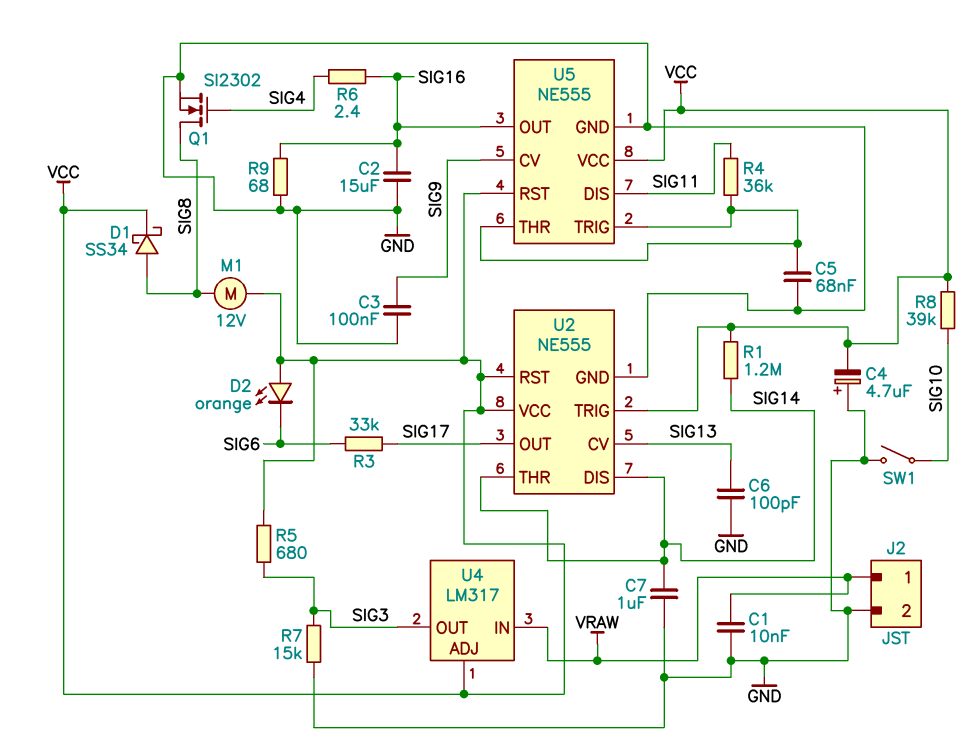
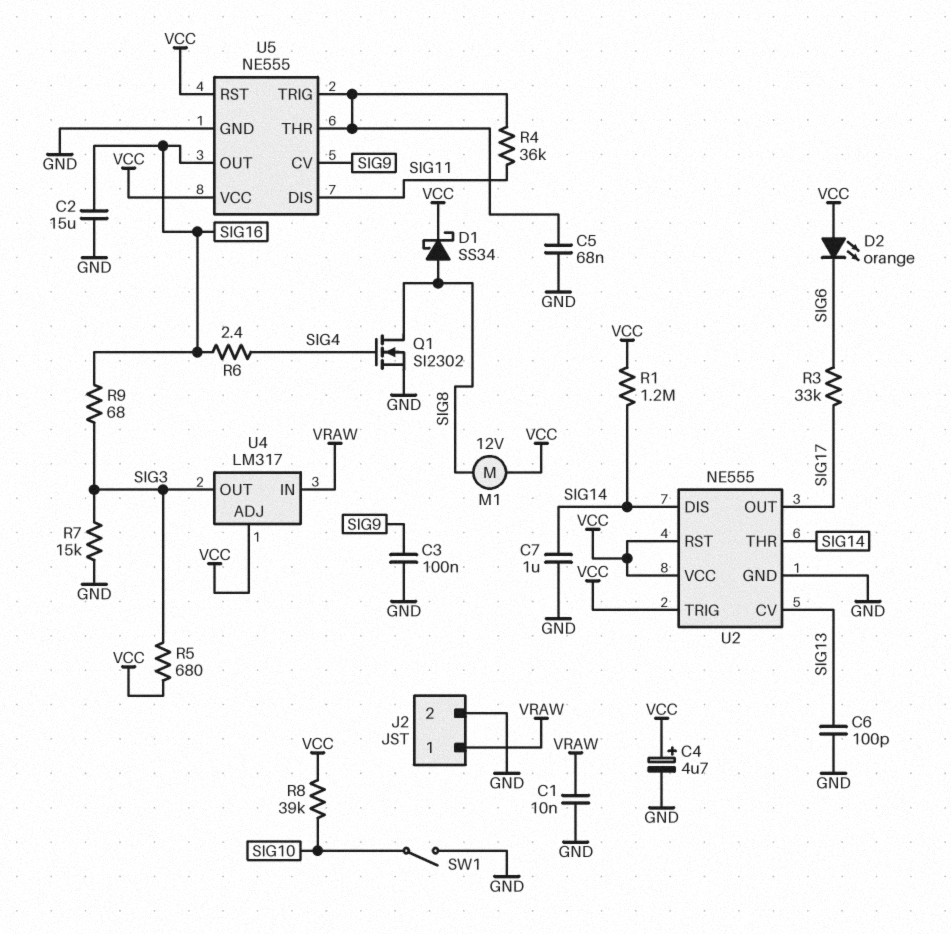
C4: 4.7uF (plus GND, minus VCC) -> 4.7uF (plus VCC, minus GND)
R9: 68 (GND, SIG16) -> 68 (SIG3, SIG16)

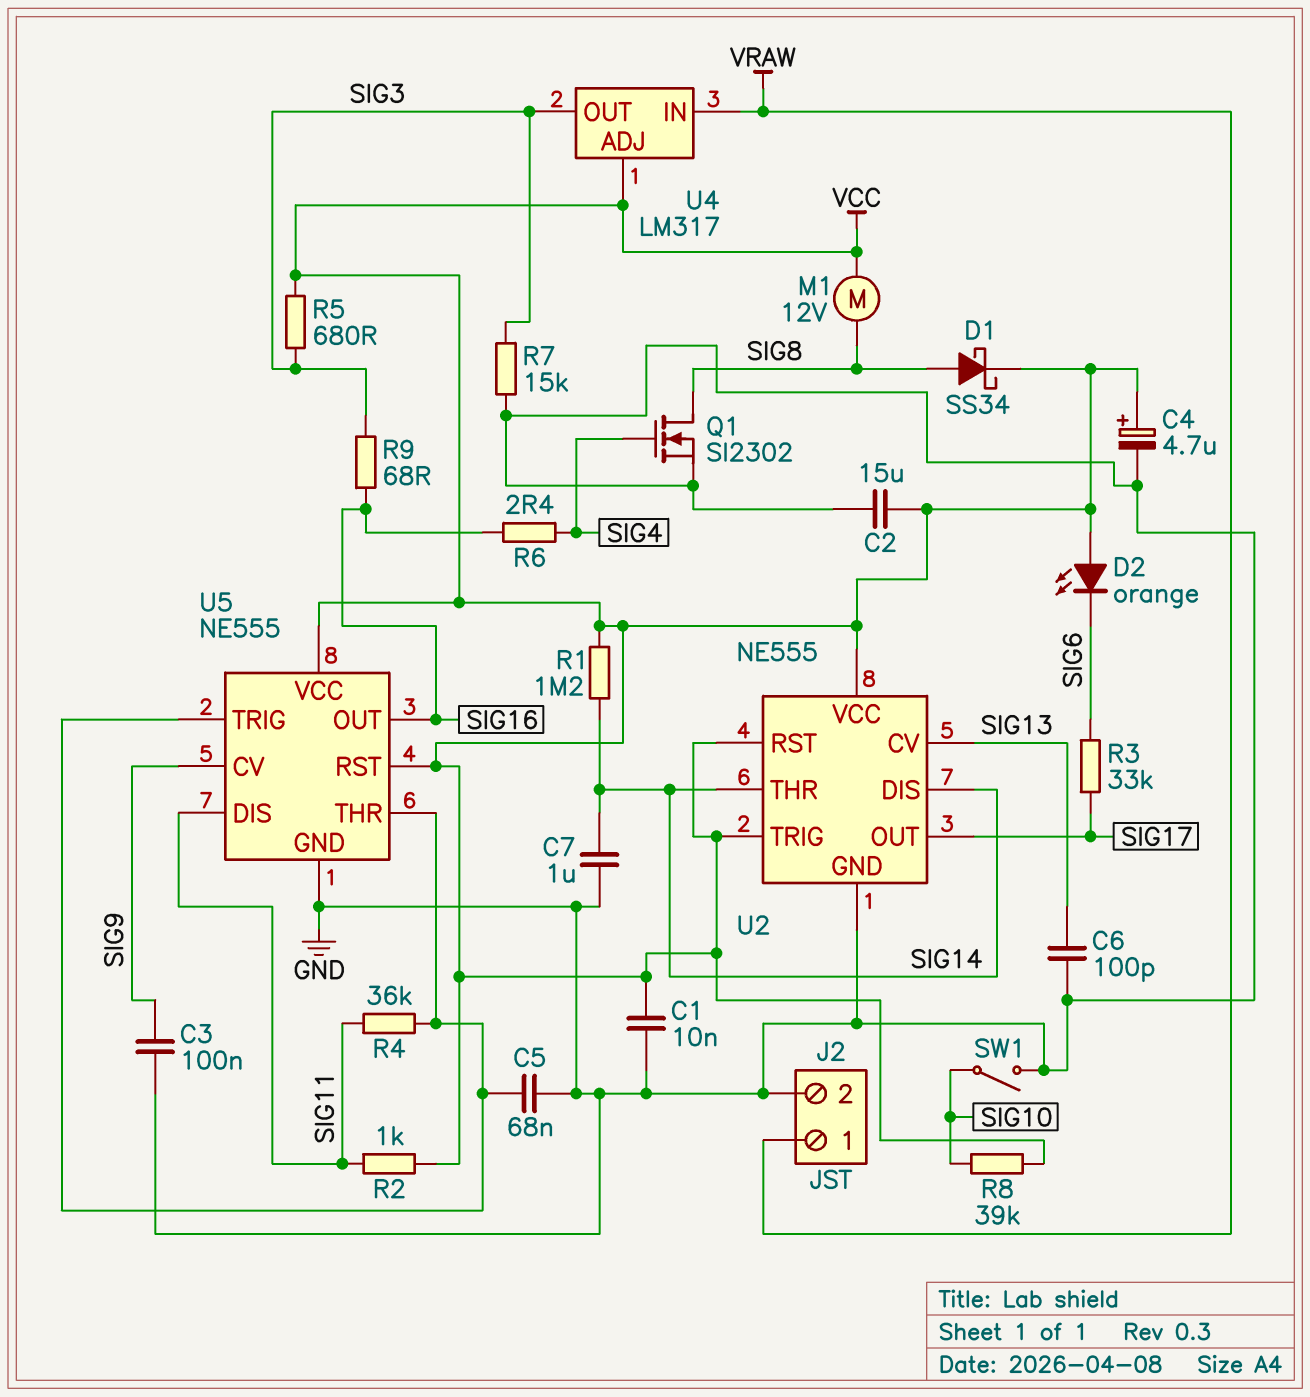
C1: 10nF (GND, VRAW) -> 10nF (GND, VCC)
C2: 15uF (GND, SIG16) -> 15uF (GND, VCC)
R2: none -> 1k (SIG11, VCC)

